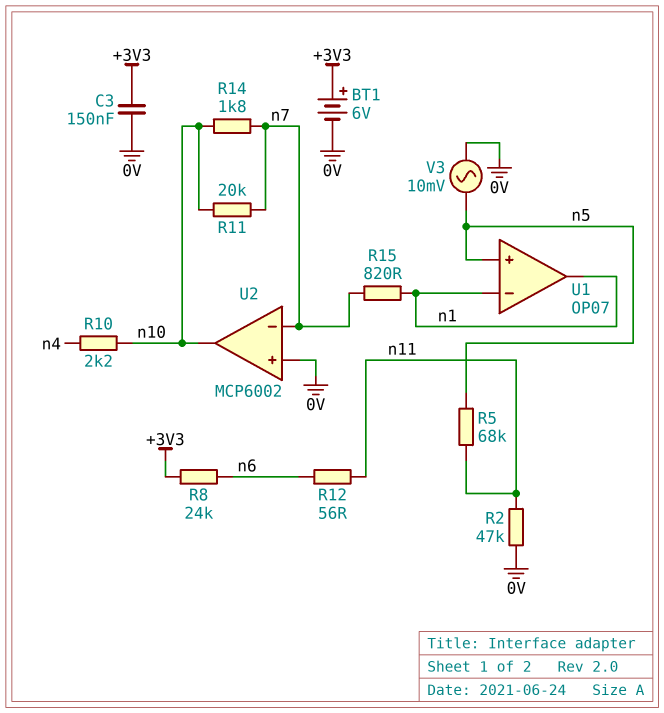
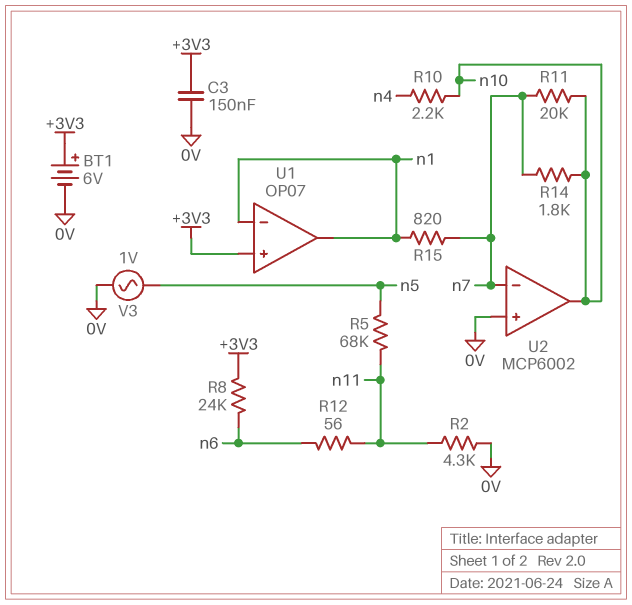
R2: 47k (0V, n11) -> 4.3k (0V, n11)
U1 pin in+: n5 -> +3V3
V3: AC 10mV (0V, n5) -> AC 1V (0V, n5)

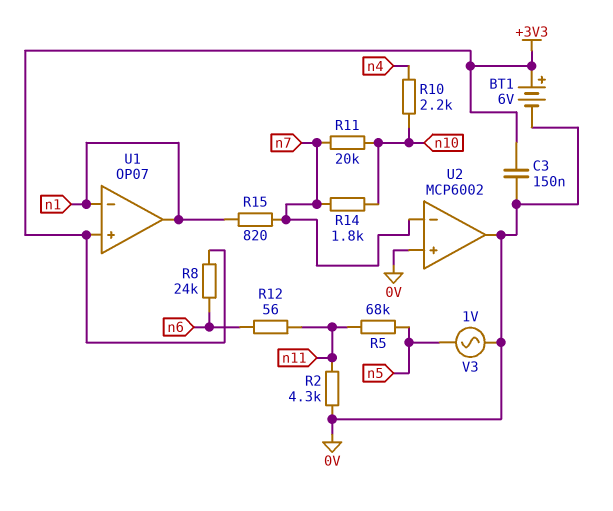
U2 pin out: n10 -> 0V

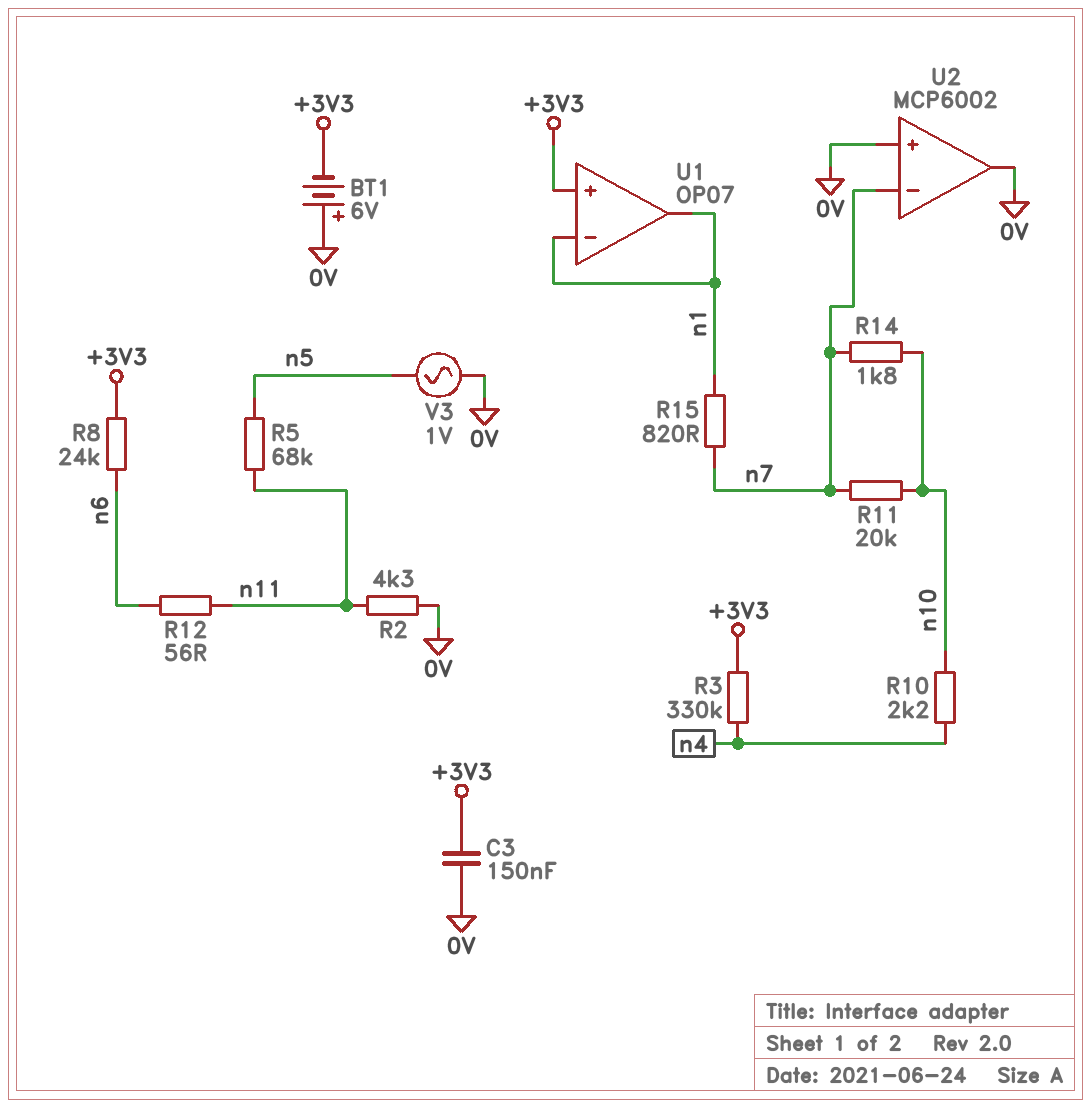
BT1: 6V (plus +3V3, minus 0V) -> 6V (plus 0V, minus +3V3)
R3: none -> 330k (+3V3, n4)

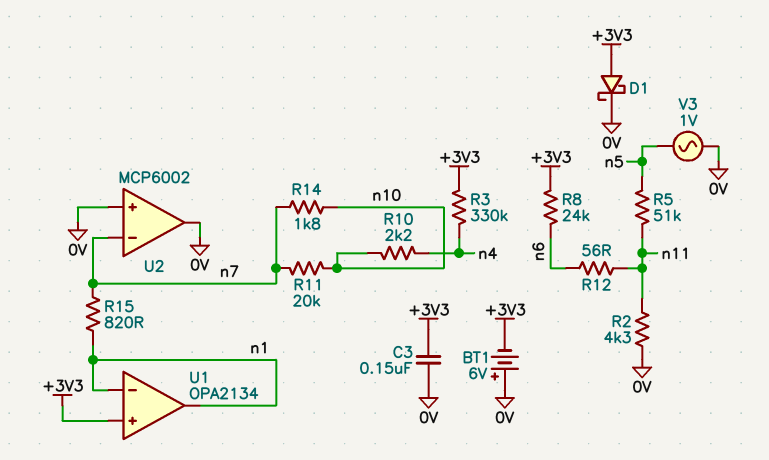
D1: none -> schottky (A +3V3, K 0V)
R5: 68k (n5, n11) -> 51k (n5, n11)
U1: OP07 -> OPA2134

